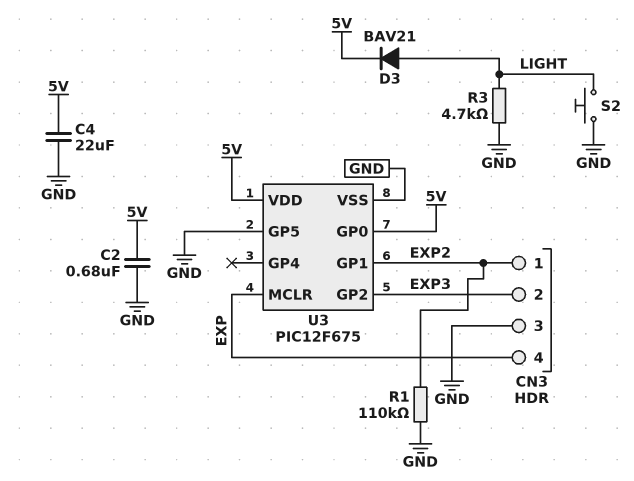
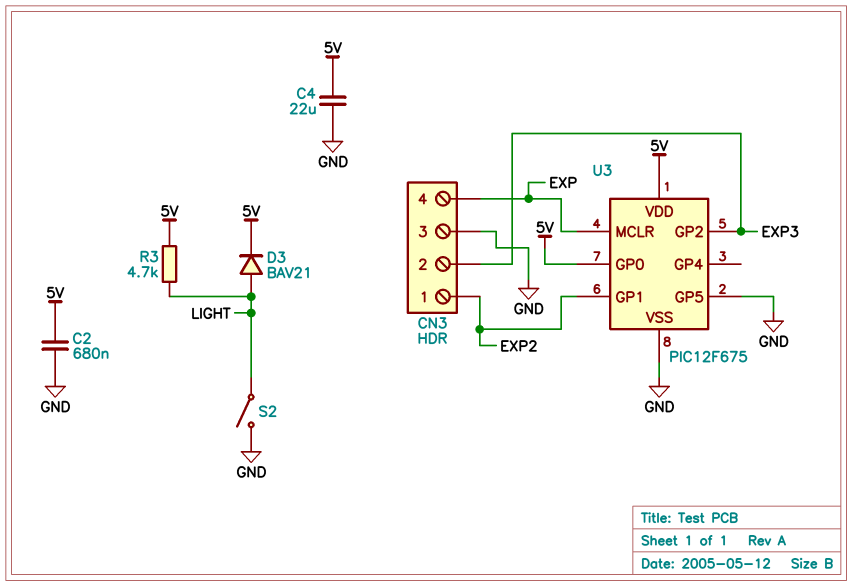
R1: 110k (EXP2, GND) -> none
R3: 4.7k (GND, LIGHT) -> 4.7k (5V, LIGHT)
S2: button (GND, LIGHT) -> switch (GND, LIGHT)

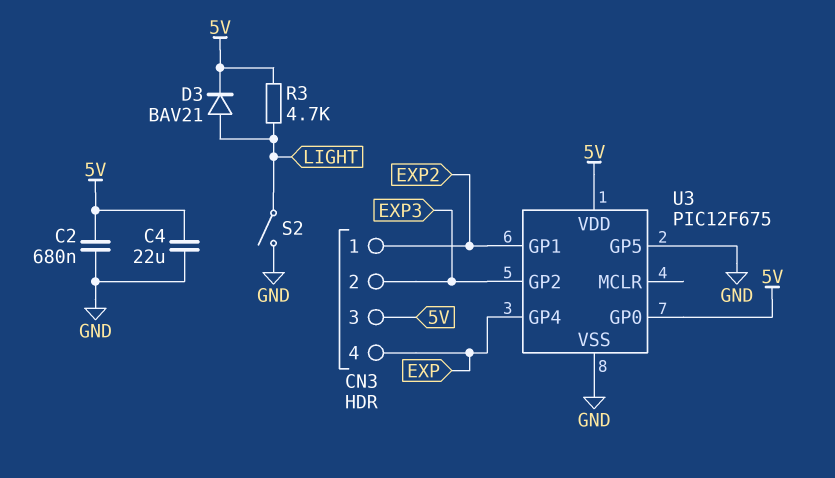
CN3 pin 3: GND -> 5V
U3 pin GP4: none -> EXP
U3 pin MCLR: EXP -> none

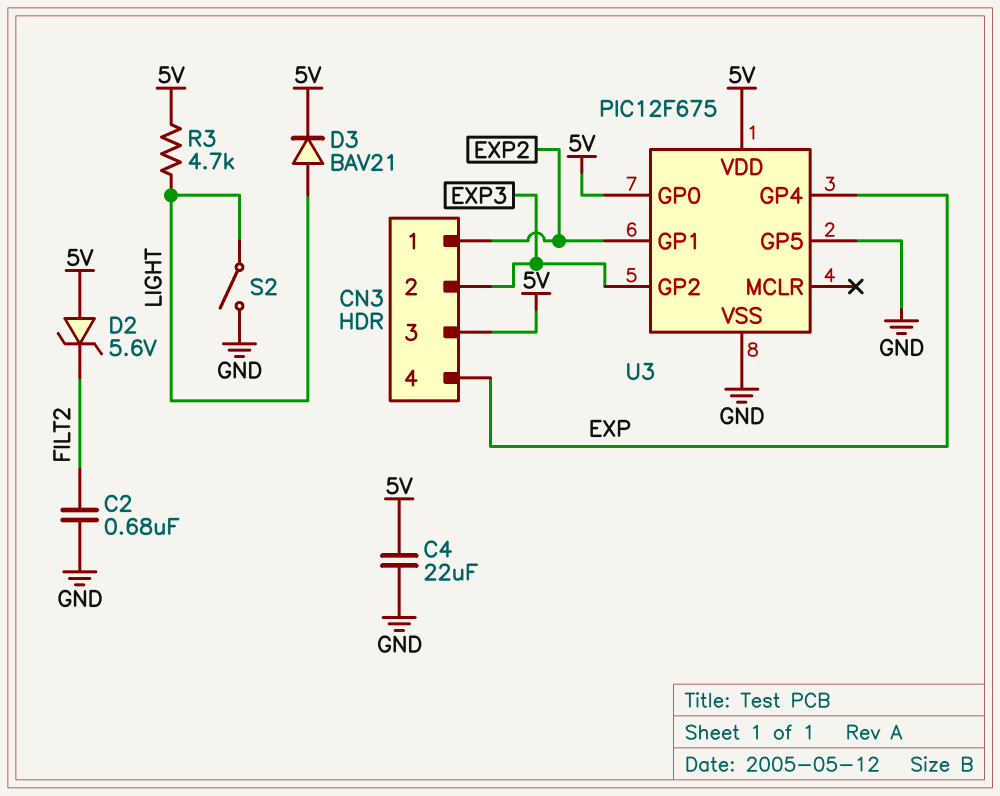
C2: 680nF (5V, GND) -> 680nF (FILT2, GND)
D2: none -> zener 5.6V (A 5V, K FILT2)

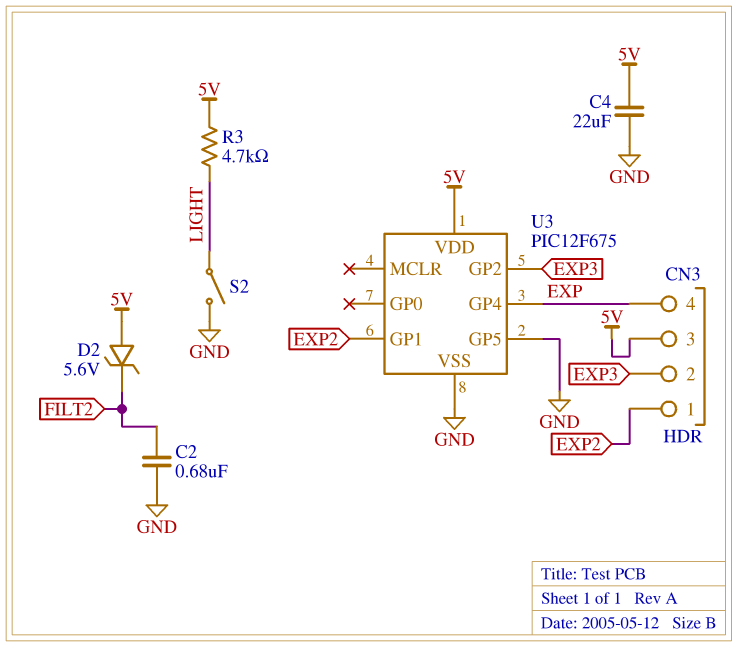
D3: diode BAV21 (A LIGHT, K 5V) -> none
U3 pin GP0: 5V -> none

